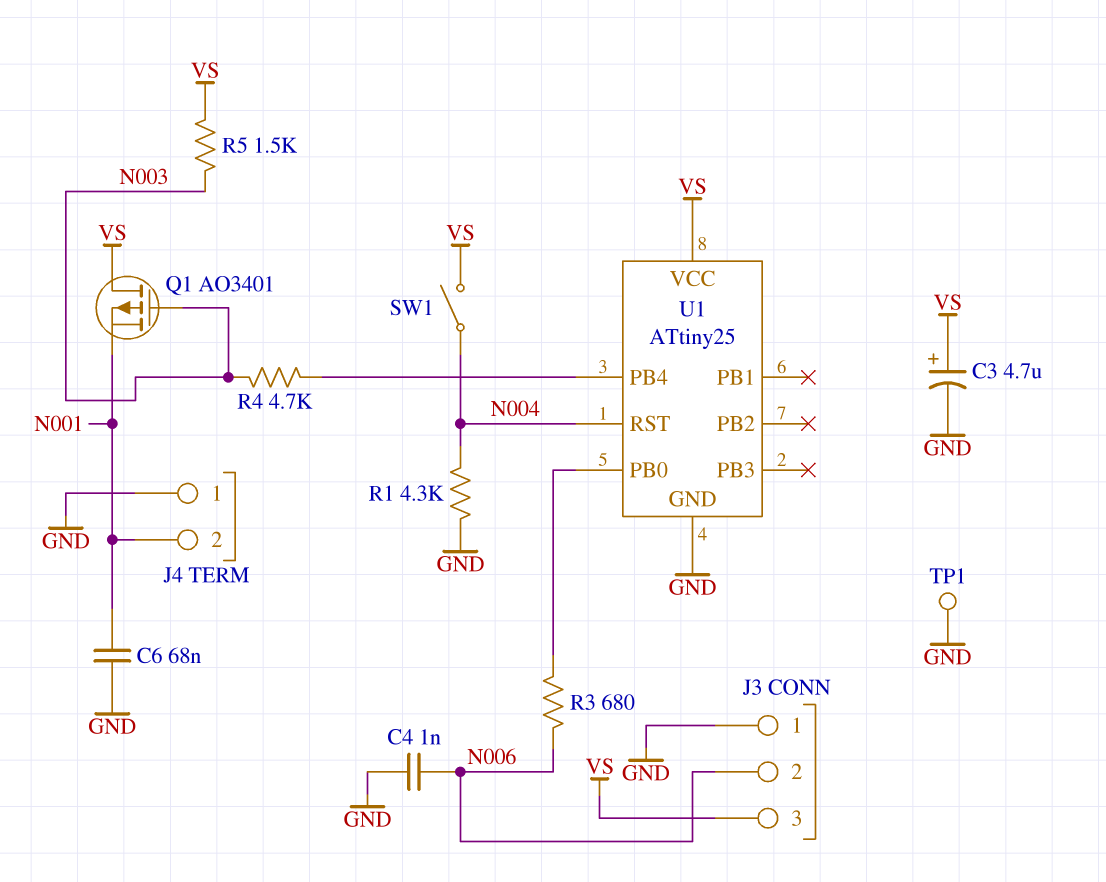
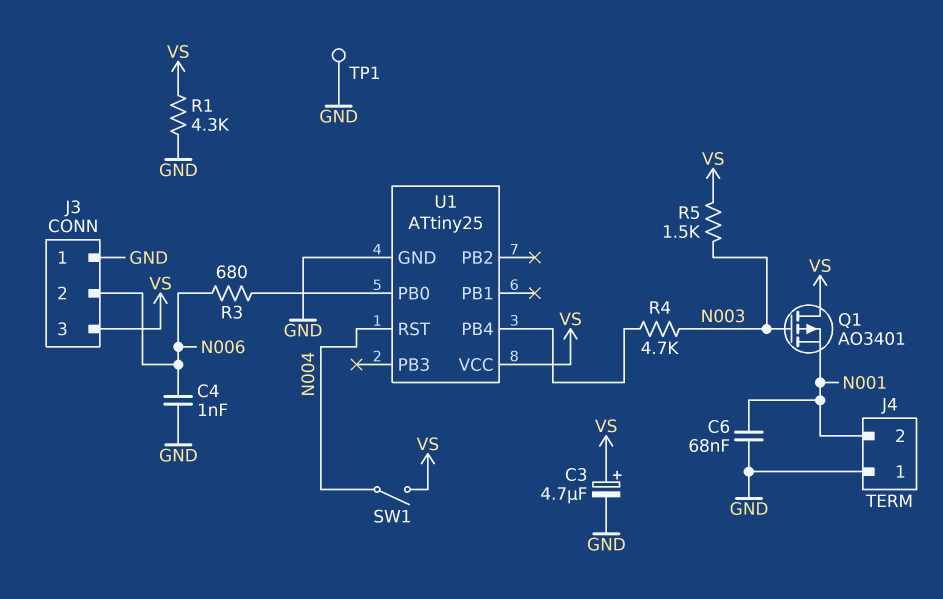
R1: 4.3k (GND, N004) -> 4.3k (GND, VS)

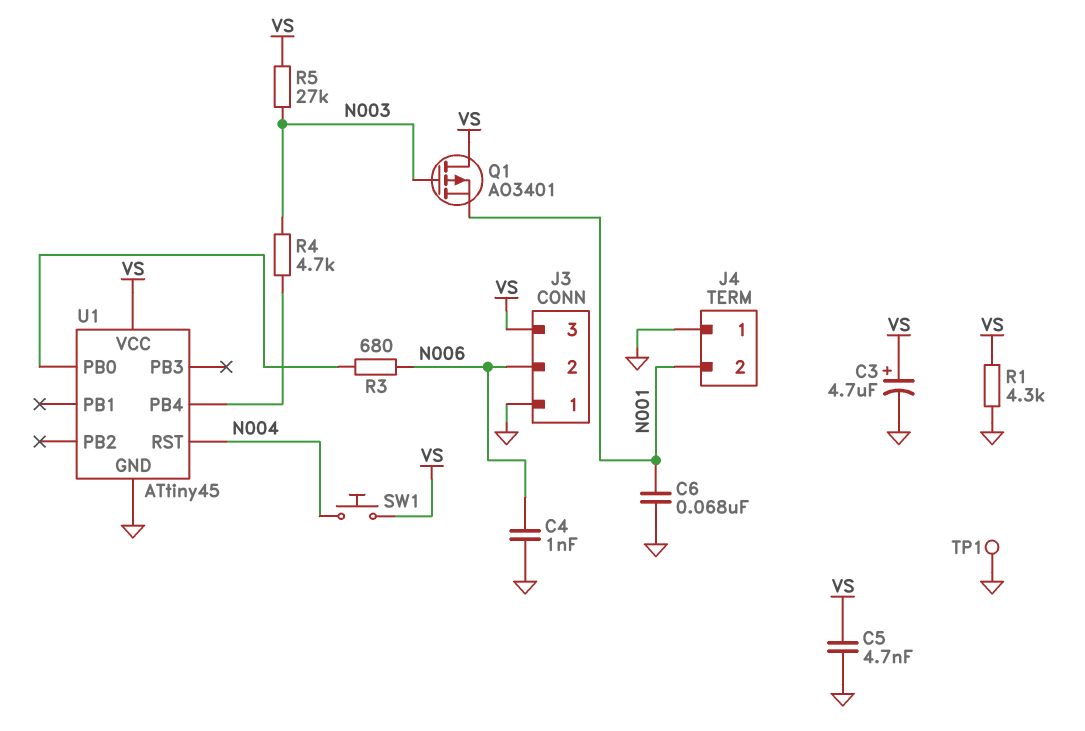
C5: none -> 4.7nF (GND, VS)
R5: 1.5k (N003, VS) -> 27k (N003, VS)
SW1: switch (N004, VS) -> button (N004, VS)
U1: ATtiny25 -> ATtiny45

